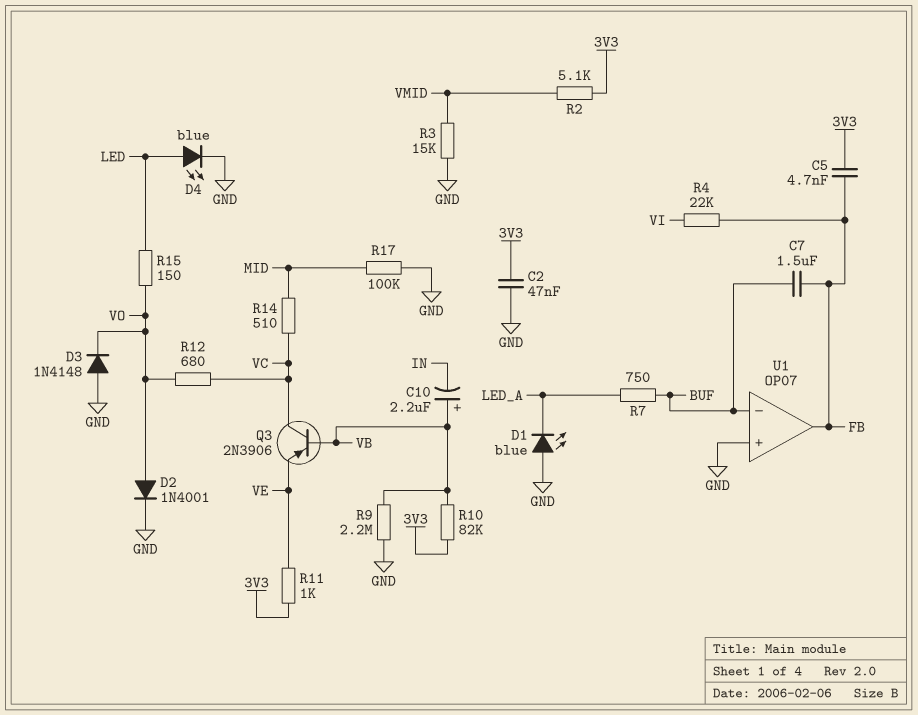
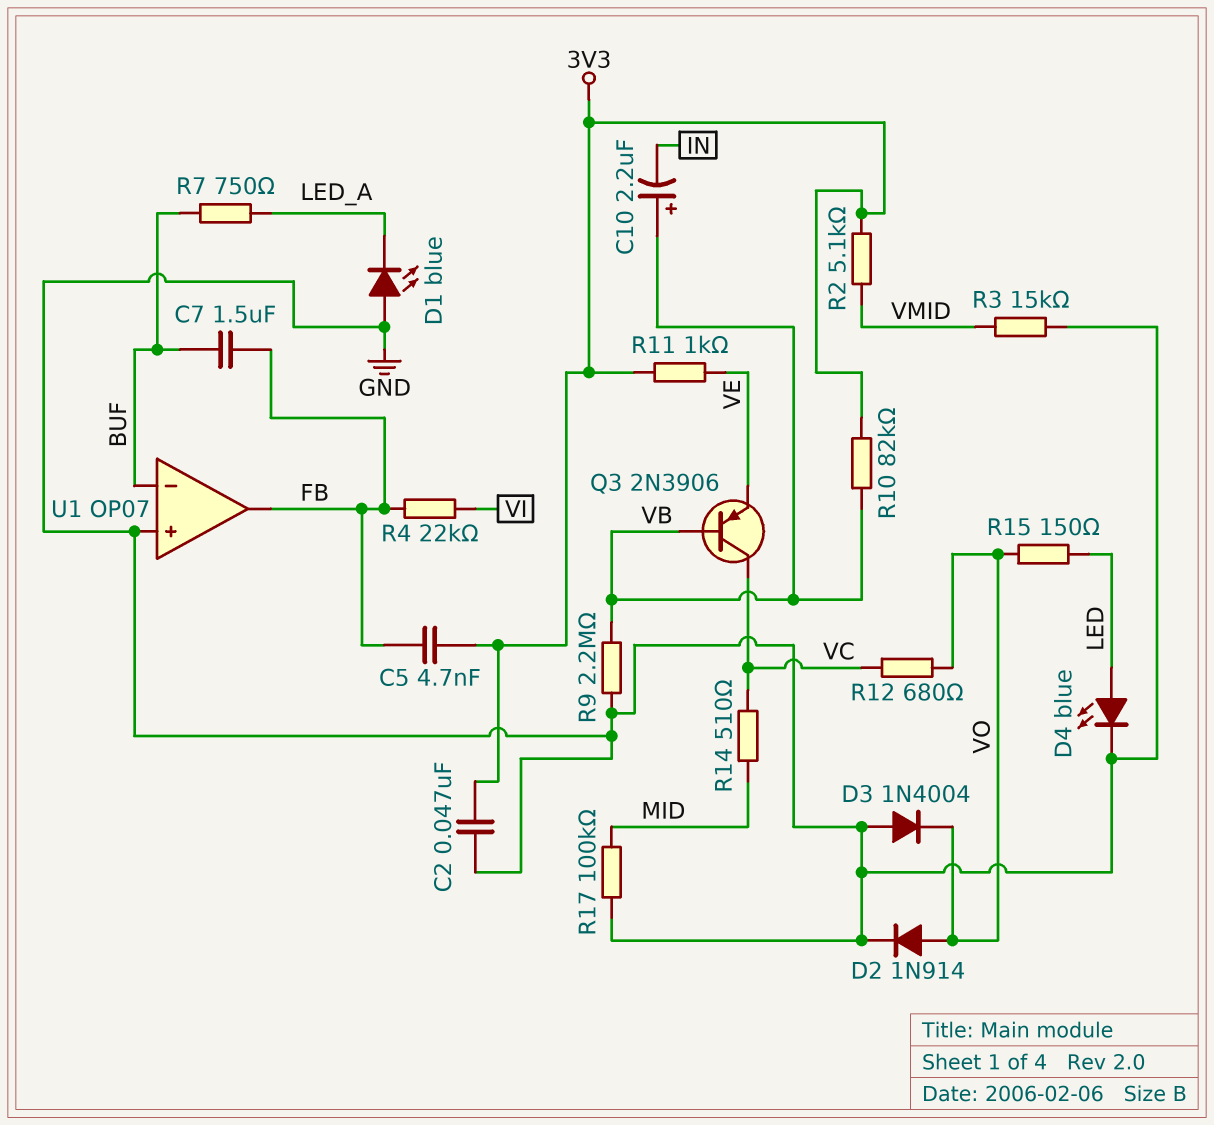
D2: diode 1N4001 (A VO, K GND) -> diode 1N914 (A VO, K GND)
D3: diode 1N4148 (A GND, K VO) -> diode 1N4004 (A GND, K VO)

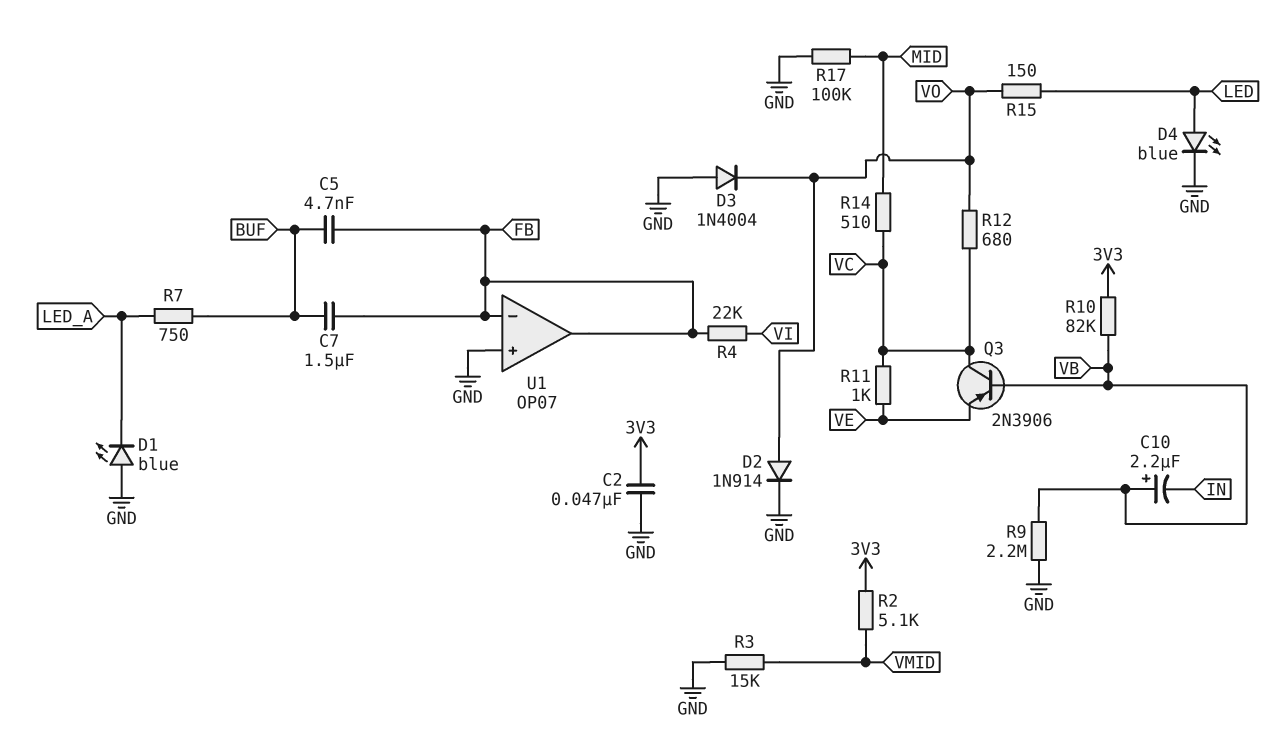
C5: 4.7nF (3V3, FB) -> 4.7nF (BUF, FB)
R11: 1k (3V3, VE) -> 1k (VC, VE)
U1 pin in-: BUF -> FB

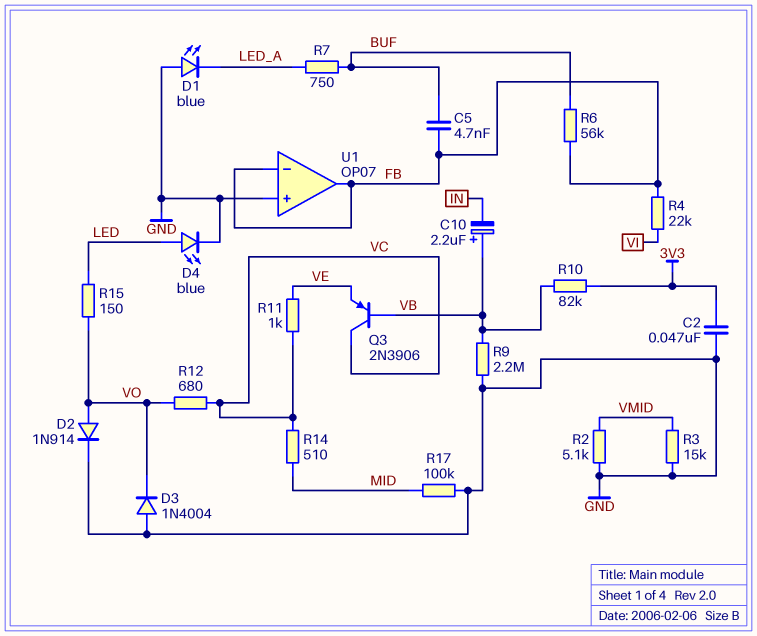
C7: 1.5uF (BUF, FB) -> none
R2: 5.1k (3V3, VMID) -> 5.1k (GND, VMID)
R6: none -> 56k (BUF, FB)

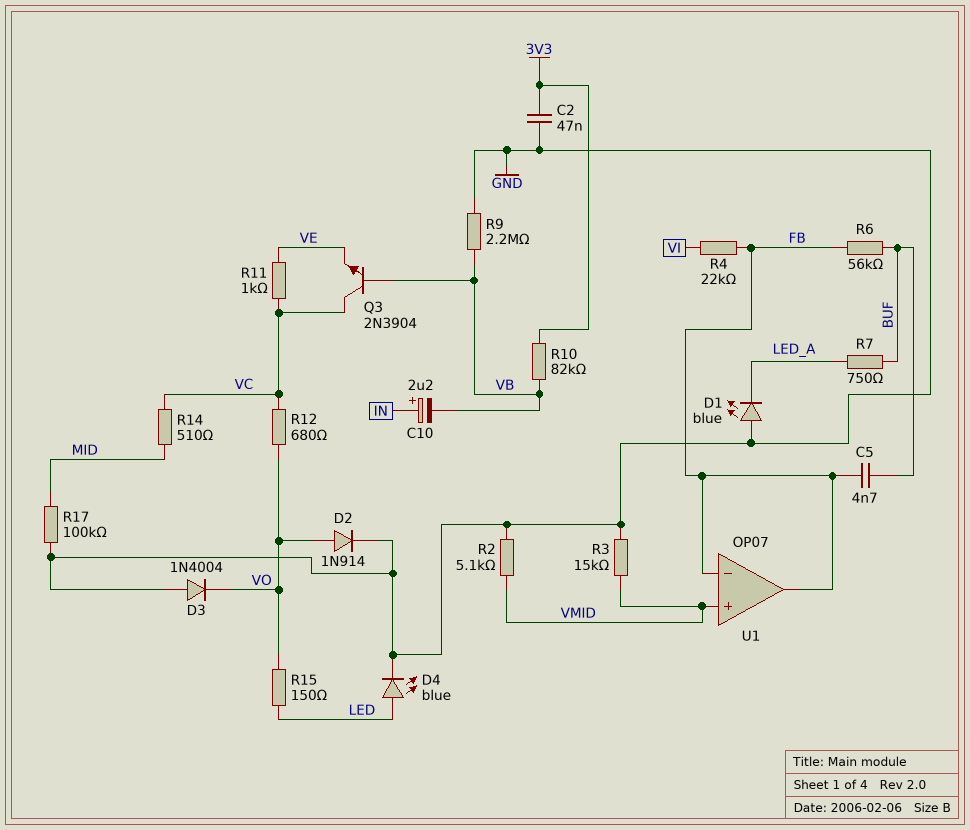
C10: 2.2uF (plus VB, minus IN) -> 2.2uF (plus IN, minus VB)
Q3: PNP 2N3906 (B VB, C VC, E VE) -> NPN 2N3904 (B VB, C VC, E VE)
U1 pin in+: GND -> VMID

